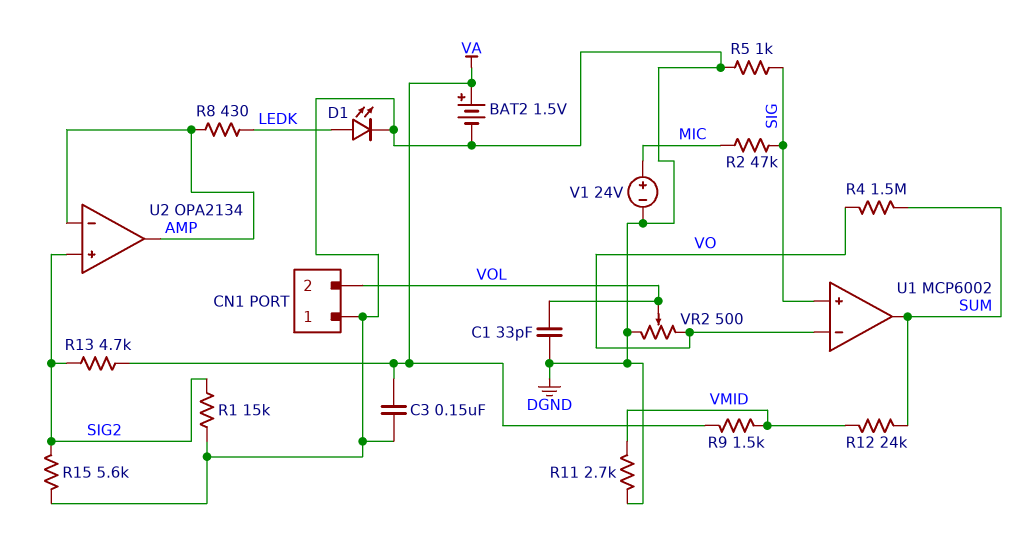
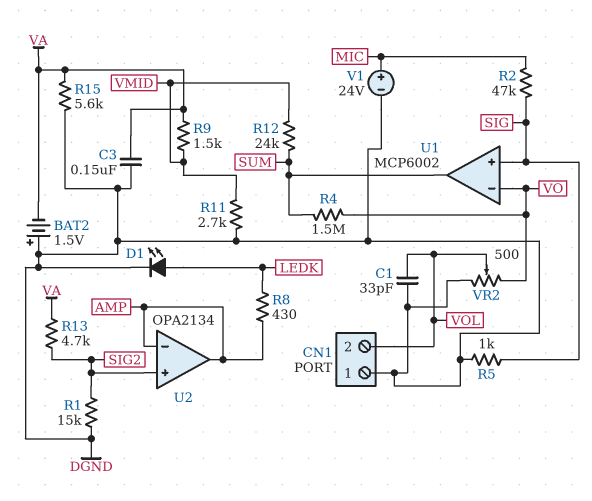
BAT2: 1.5V (plus VA, minus DGND) -> 1.5V (plus DGND, minus VA)
R15: 5.6k (DGND, SIG2) -> 5.6k (DGND, VA)

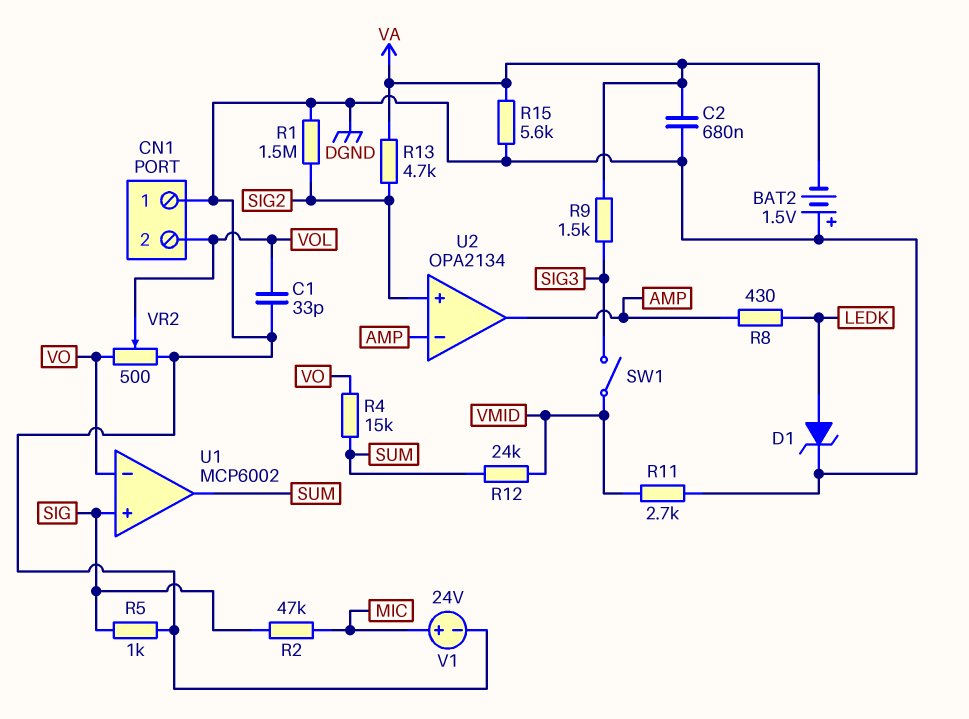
C2: none -> 680nF (DGND, VA)
C3: 150nF (DGND, VA) -> none
D1: LED (A LEDK, K DGND) -> zener (A LEDK, K DGND)
R1: 15k (DGND, SIG2) -> 1.5M (DGND, SIG2)
R4: 1.5M (SUM, VO) -> 15k (SUM, VO)
R9: 1.5k (VA, VMID) -> 1.5k (SIG3, VA)
SW1: none -> switch (SIG3, VMID)

